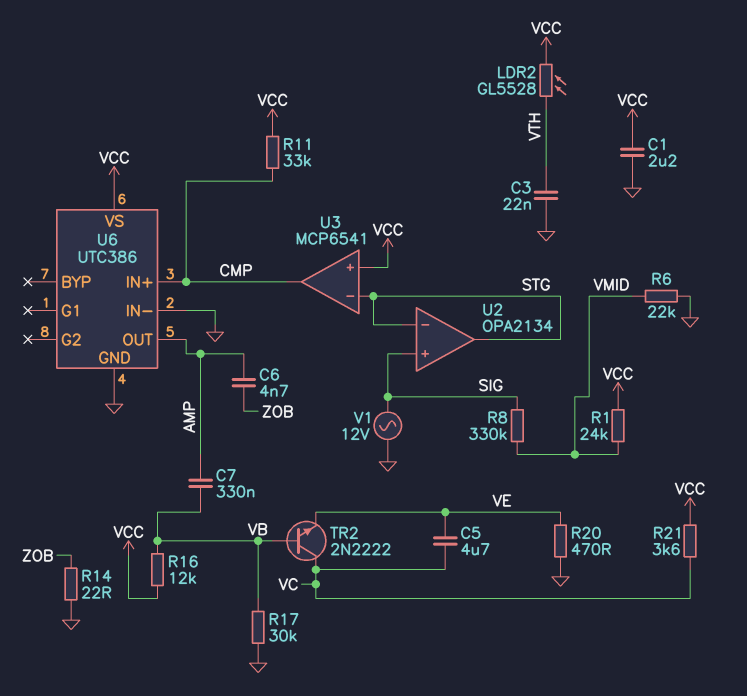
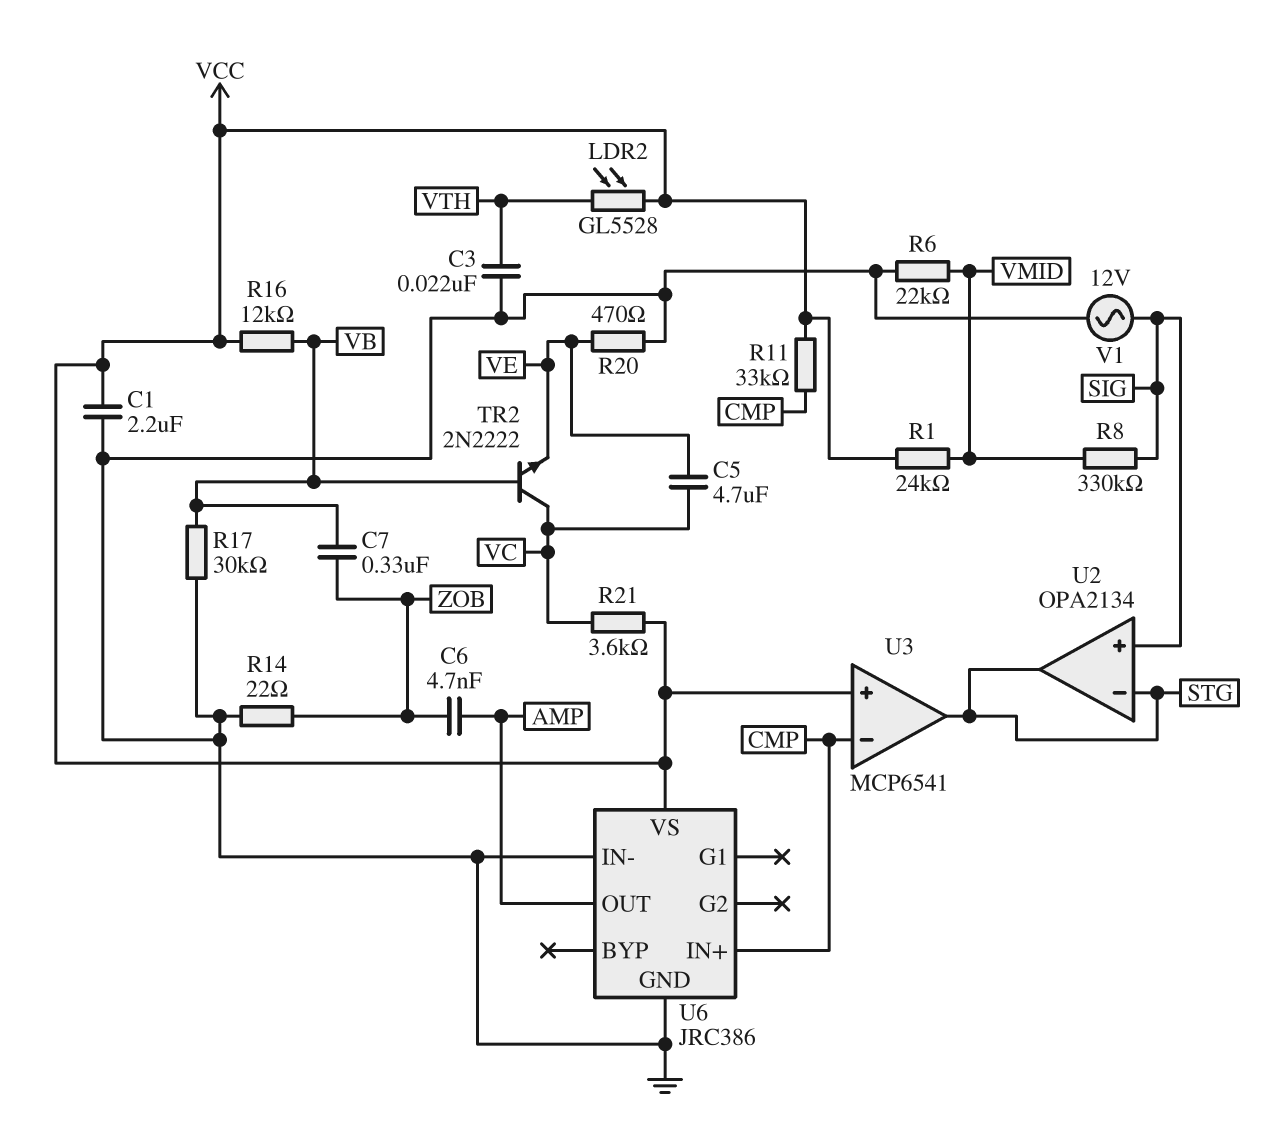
C7: 330nF (AMP, VB) -> 330nF (VB, ZOB)
U3 pin in-: STG -> CMP
U3 pin out: CMP -> STG
U6: UTC386 -> JRC386

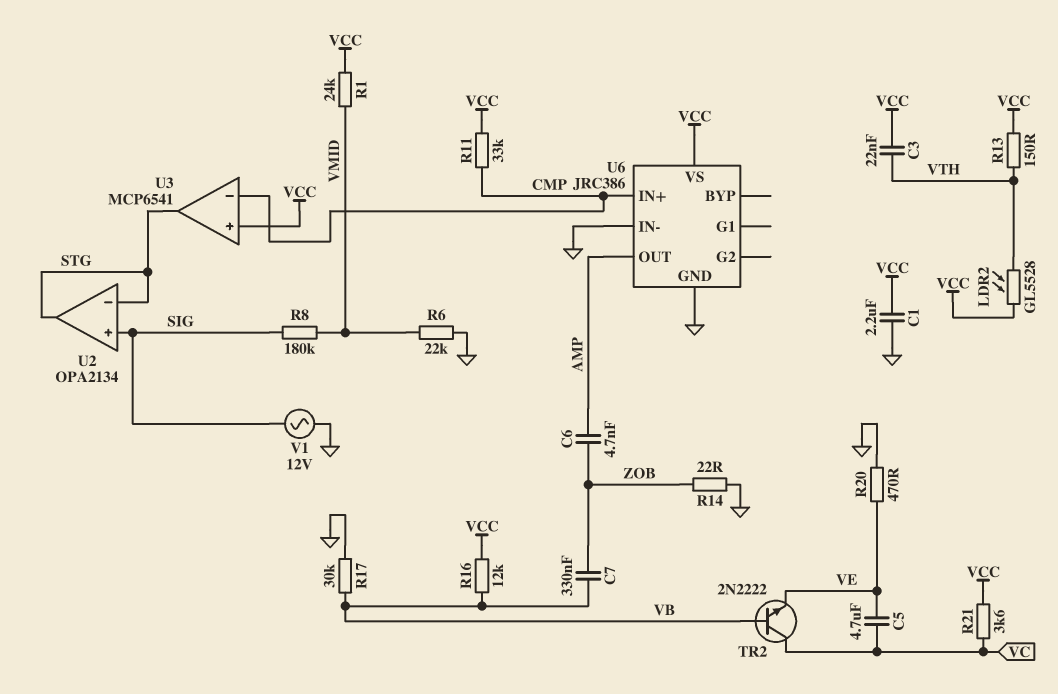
C3: 22nF (GND, VTH) -> 22nF (VCC, VTH)
R8: 330k (SIG, VMID) -> 180k (SIG, VMID)
R13: none -> 150 (VCC, VTH)

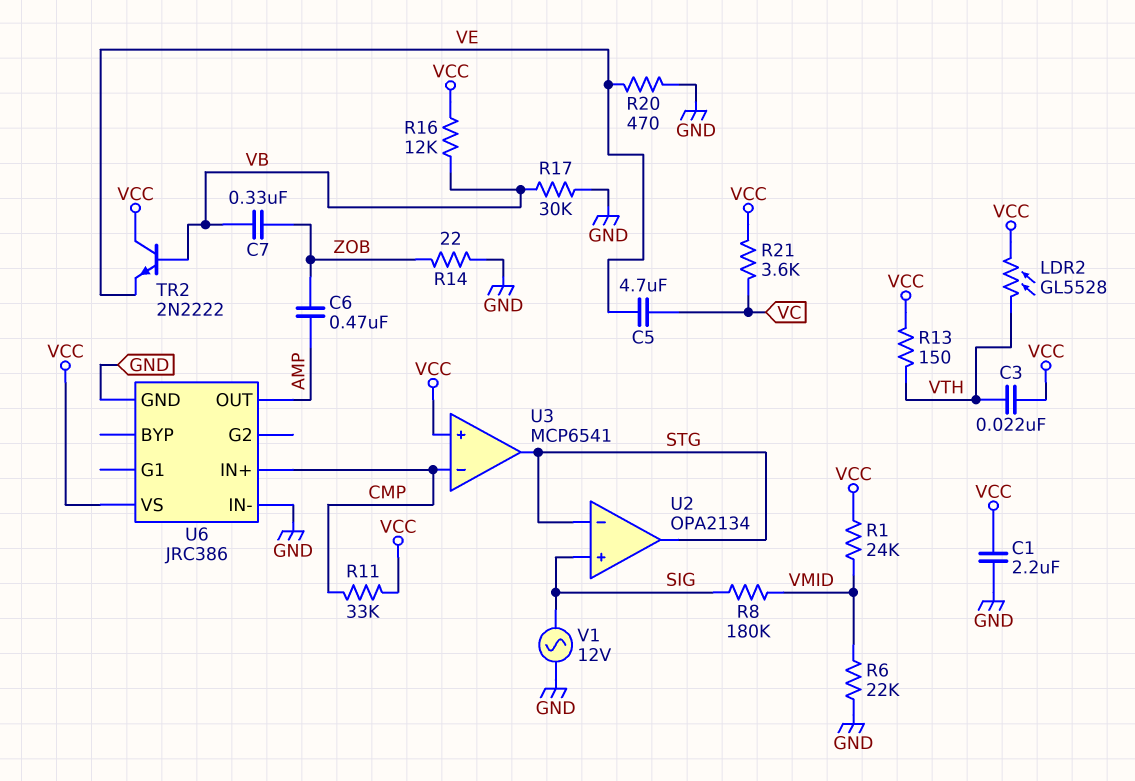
C6: 4.7nF (AMP, ZOB) -> 470nF (AMP, ZOB)
TR2: NPN 2N2222 (B VB, C VC, E VE) -> NPN 2N2222 (B VB, C VCC, E VE)

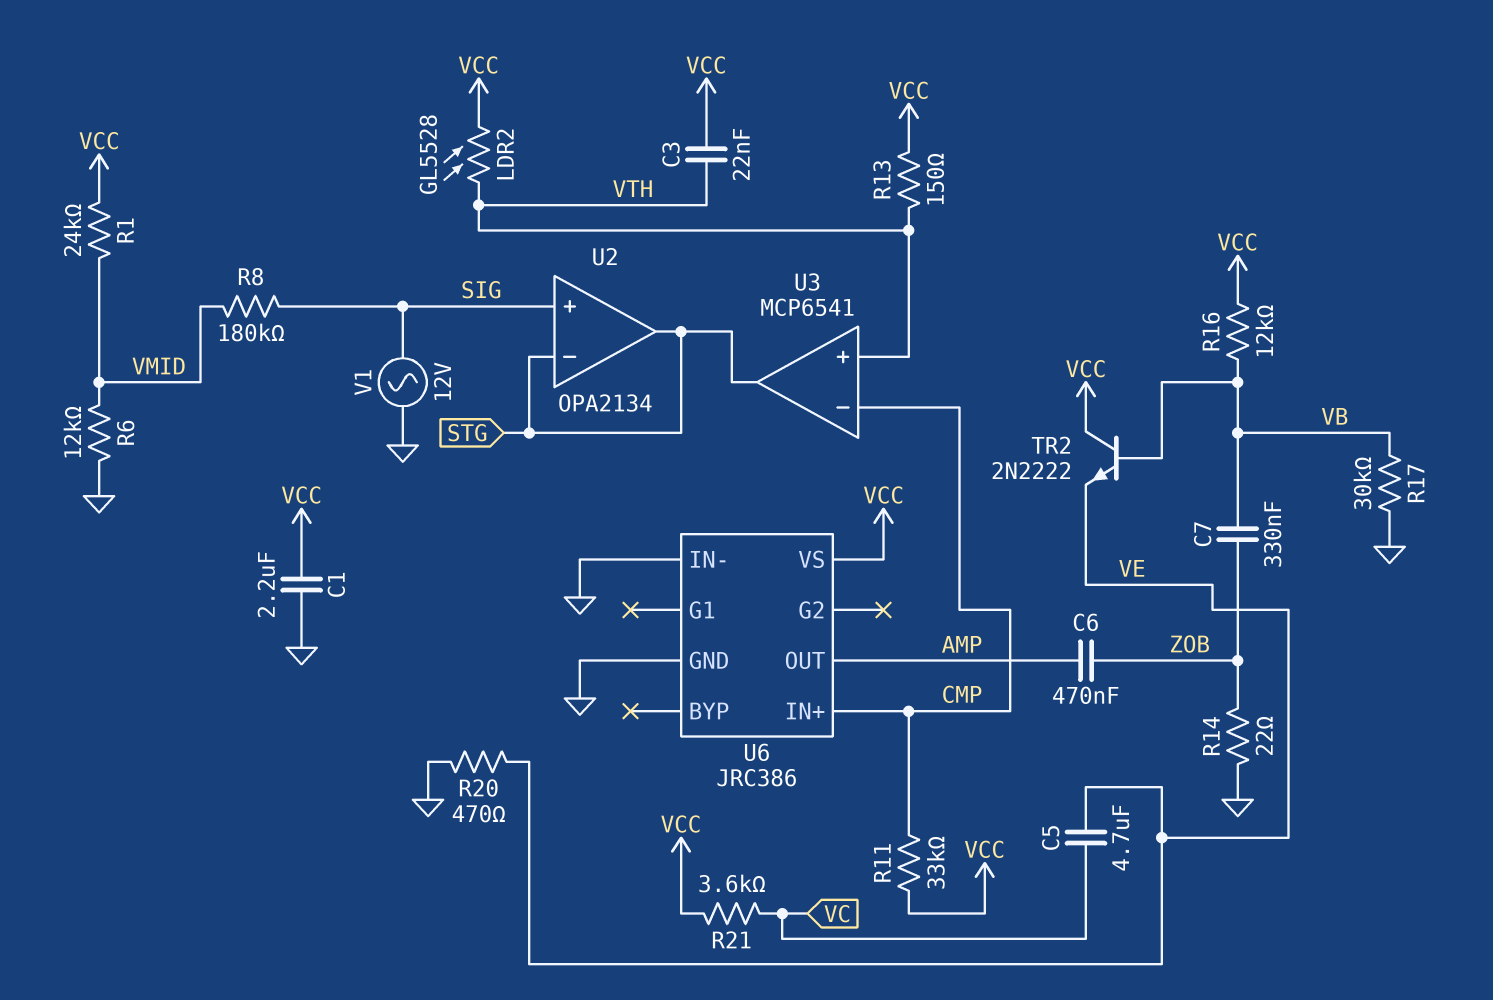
R6: 22k (GND, VMID) -> 12k (GND, VMID)
U3 pin in+: VCC -> VTH

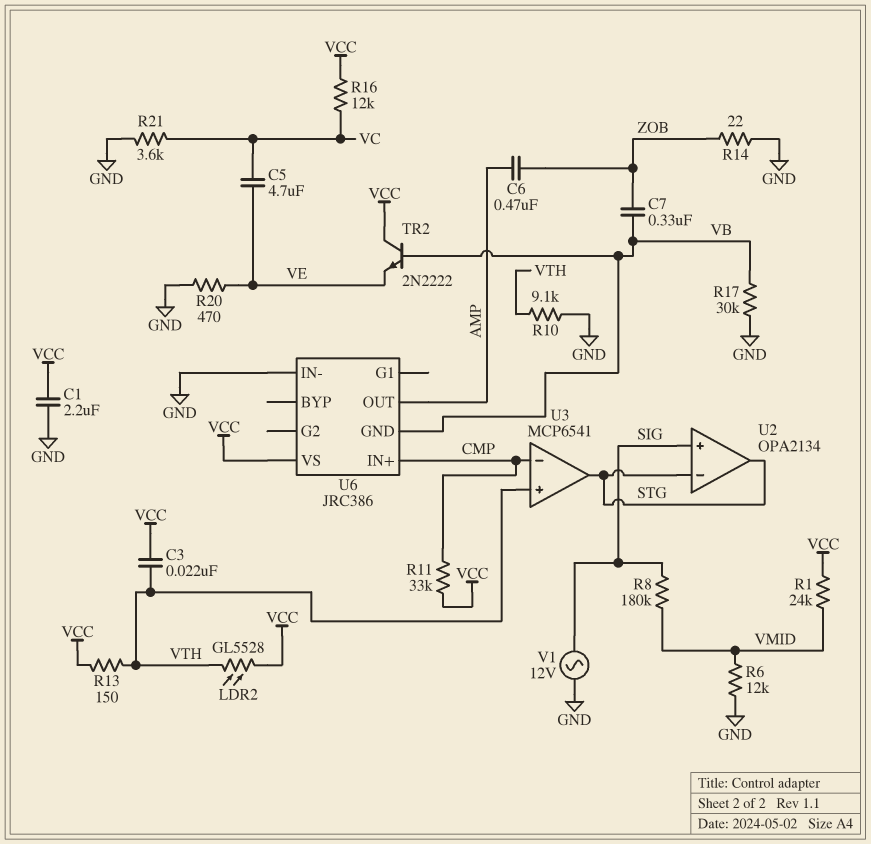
R10: none -> 9.1k (GND, VTH)
R16: 12k (VB, VCC) -> 12k (VC, VCC)
R21: 3.6k (VC, VCC) -> 3.6k (GND, VC)
U6 pin GND: GND -> VB

